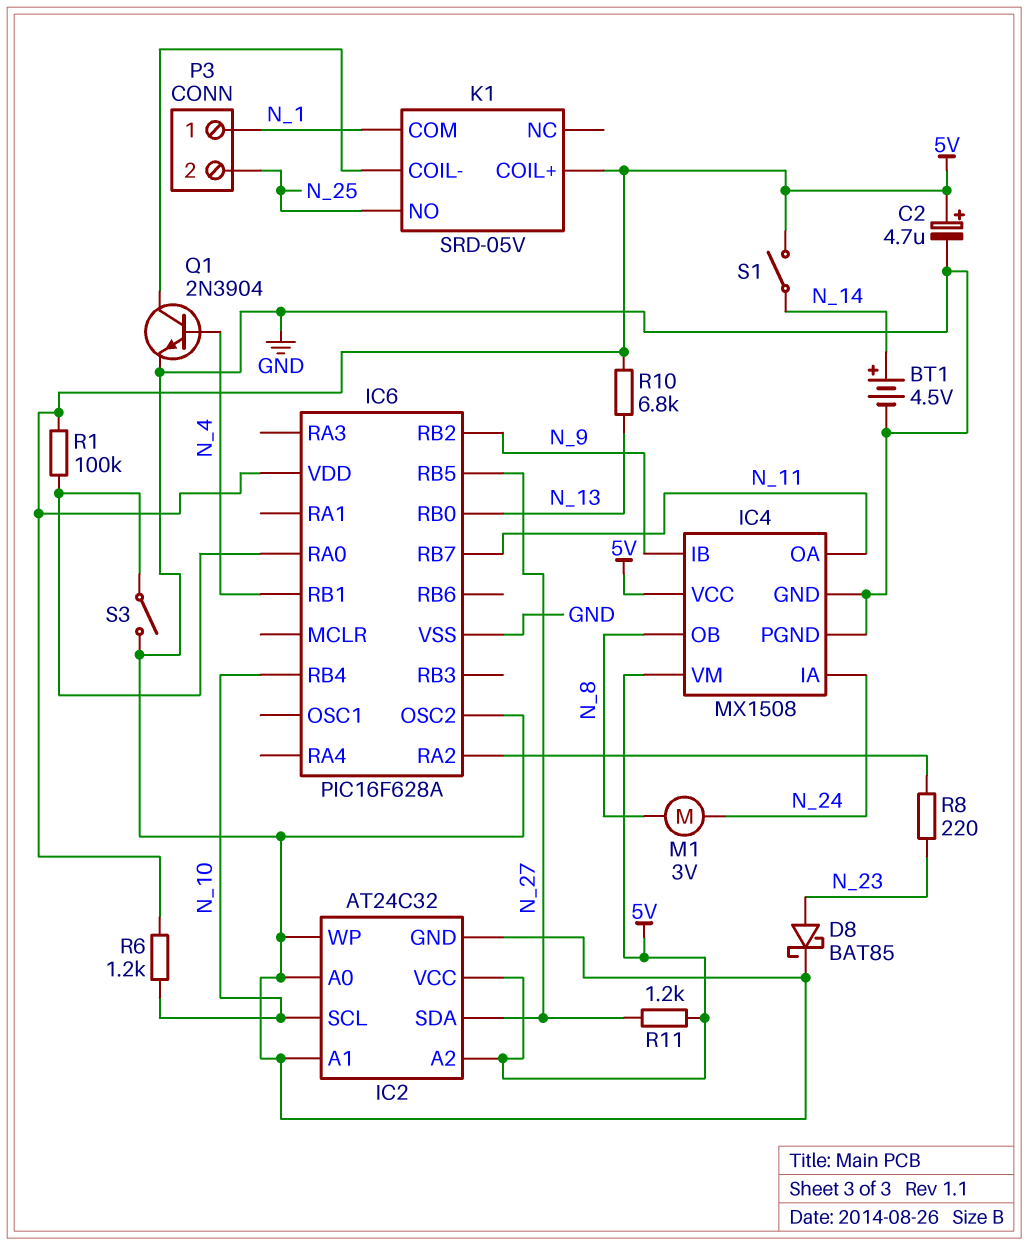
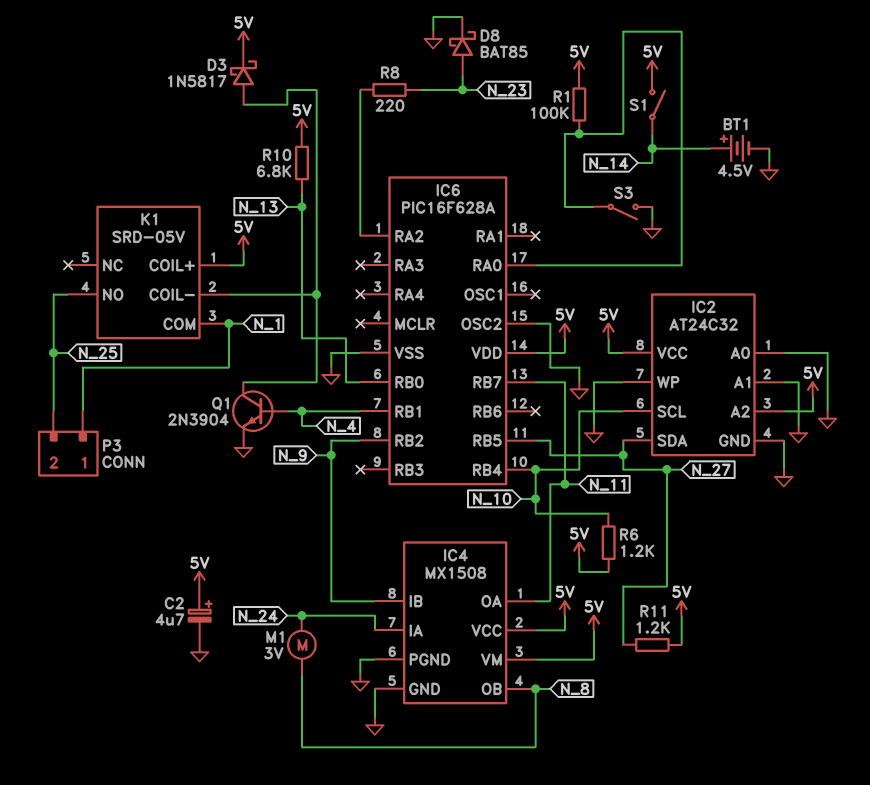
D3: none -> schottky 1N5817 (A K1/COIL-, K 5V)

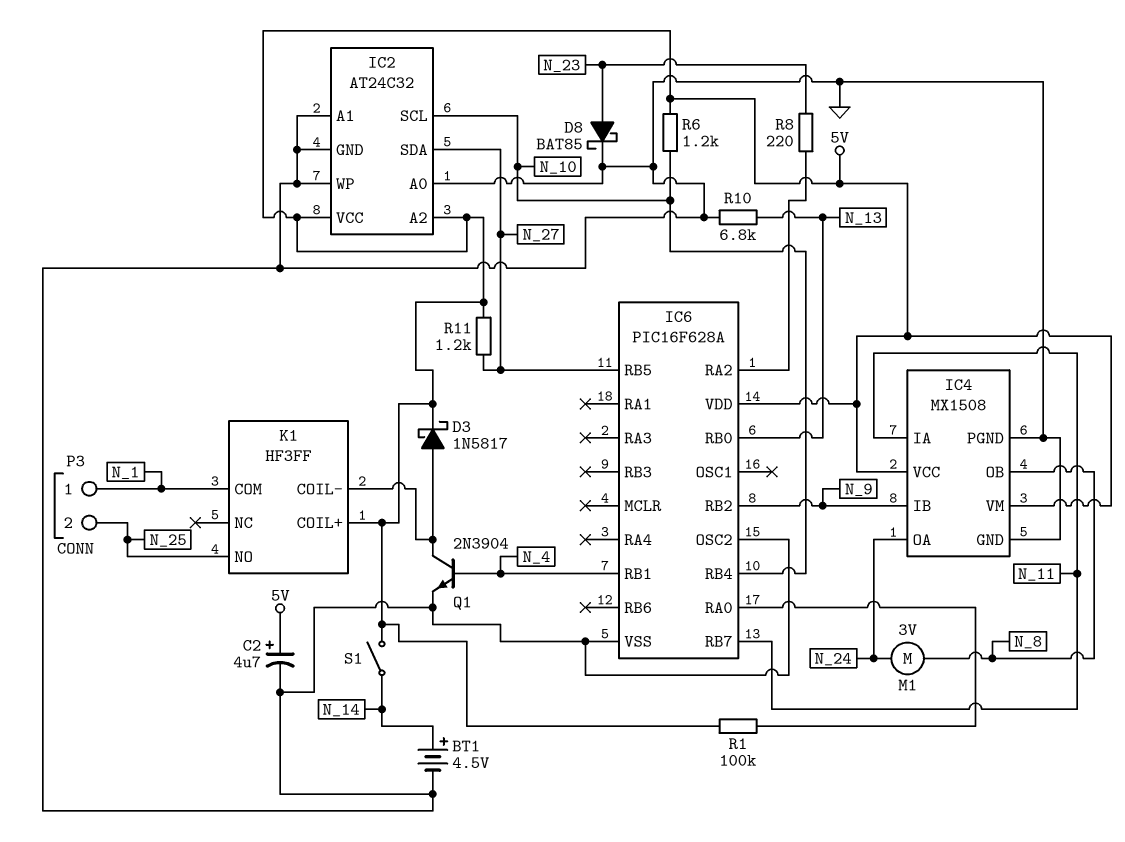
IC4 pin IA: N_24 -> N_11
IC4 pin OA: N_11 -> N_24
K1: SRD-05V -> HF3FF
R10: 6.8k (5V, N_13) -> 6.8k (GND, N_13)
S3: switch (GND, IC6/RA0) -> none

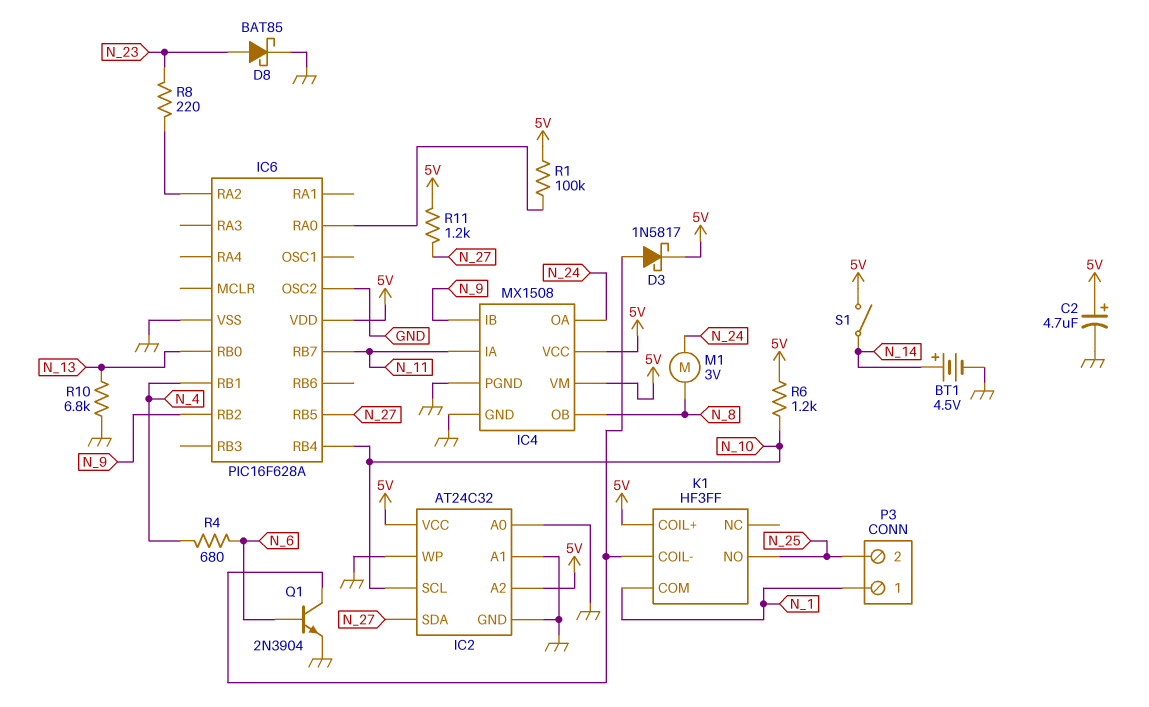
Q1: NPN 2N3904 (B N_4, C K1/COIL-, E GND) -> NPN 2N3904 (B N_6, C K1/COIL-, E GND)
R4: none -> 680 (N_4, N_6)

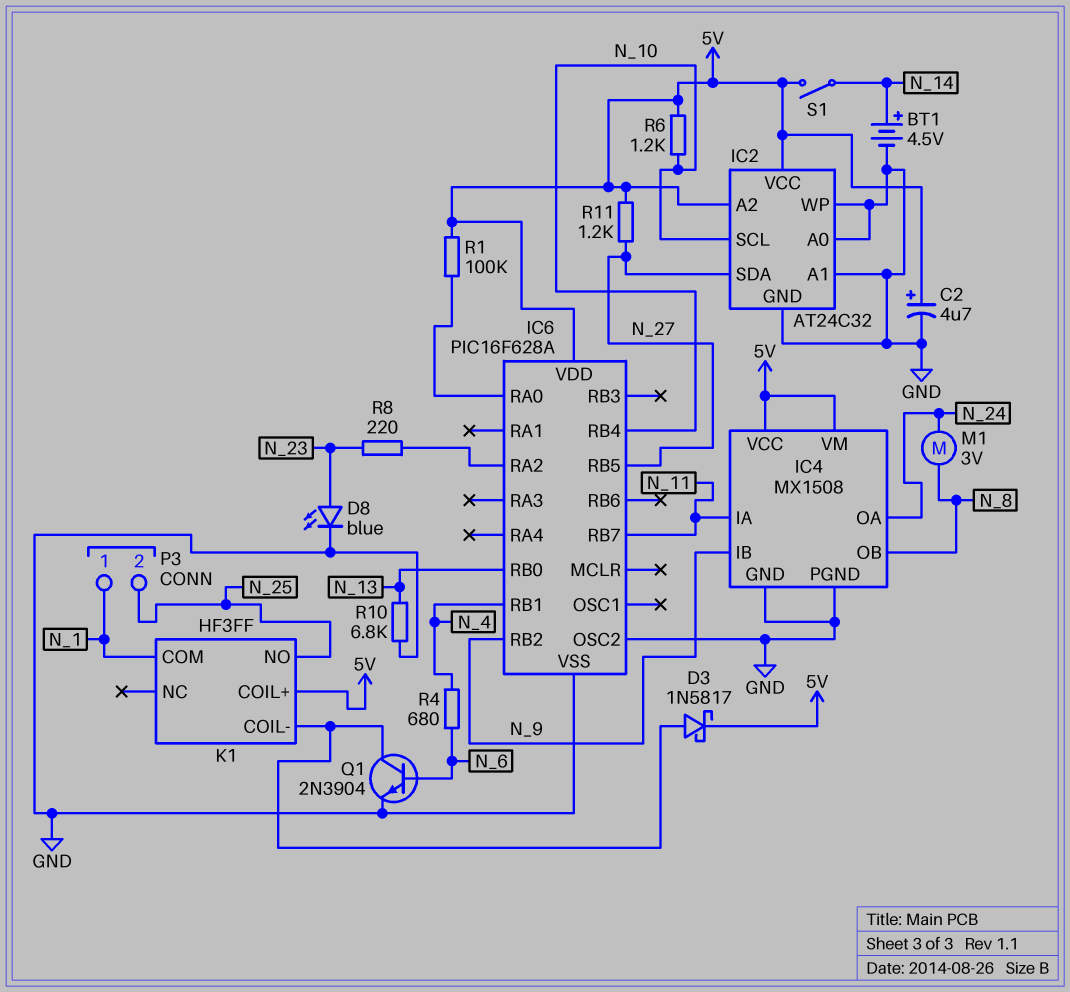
D8: schottky BAT85 (A N_23, K GND) -> LED blue (A N_23, K GND)

